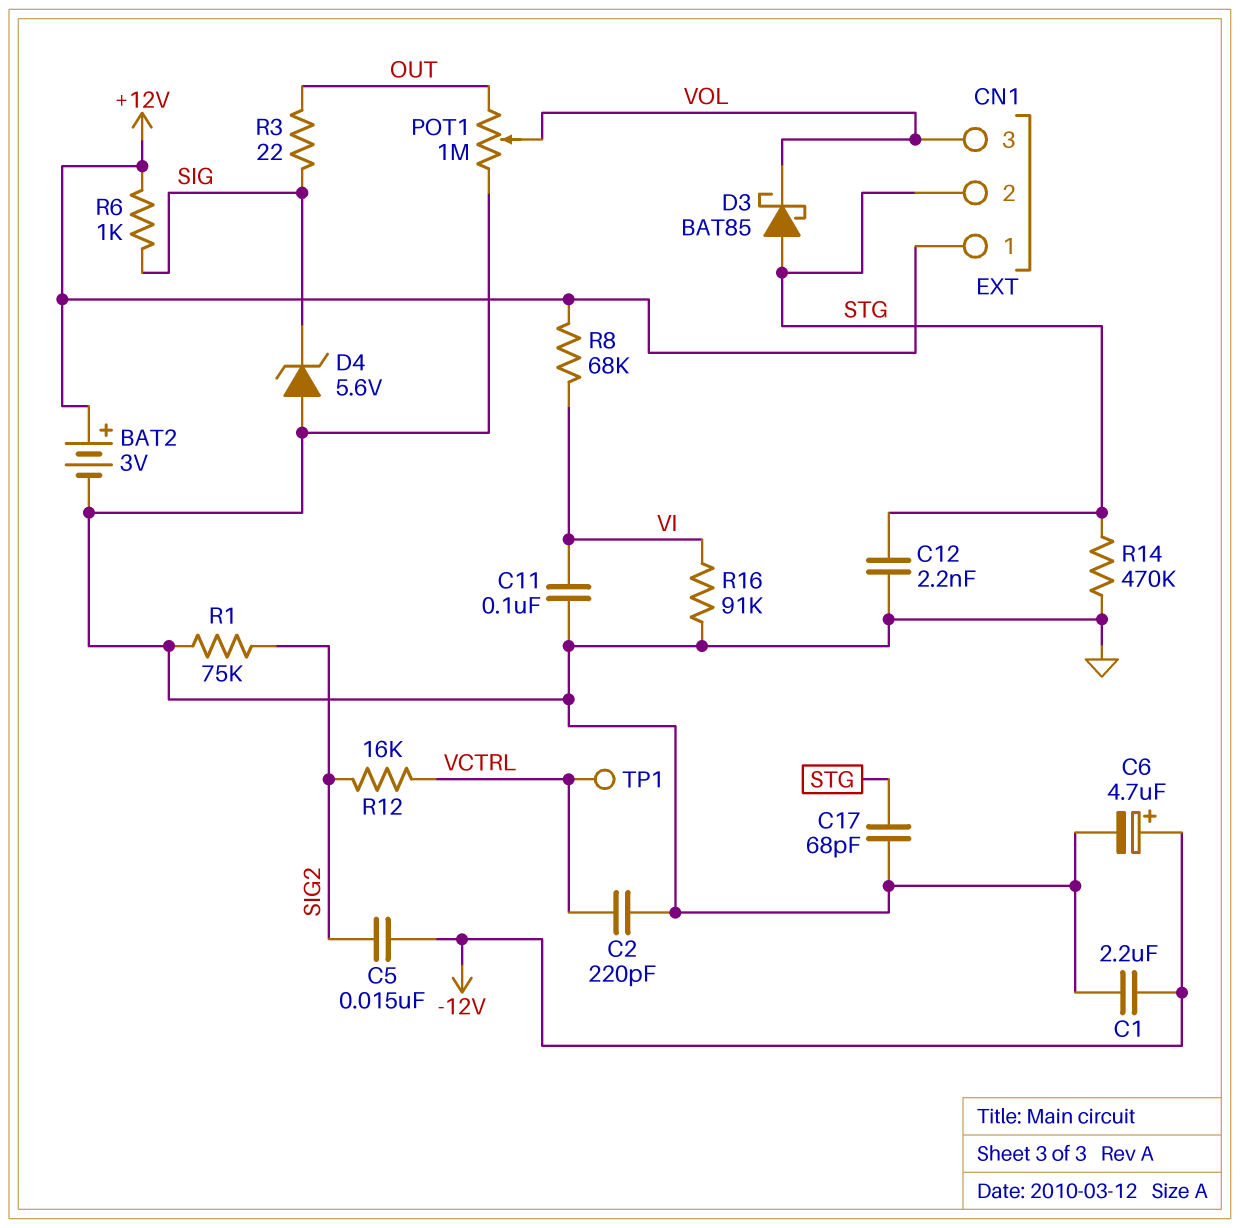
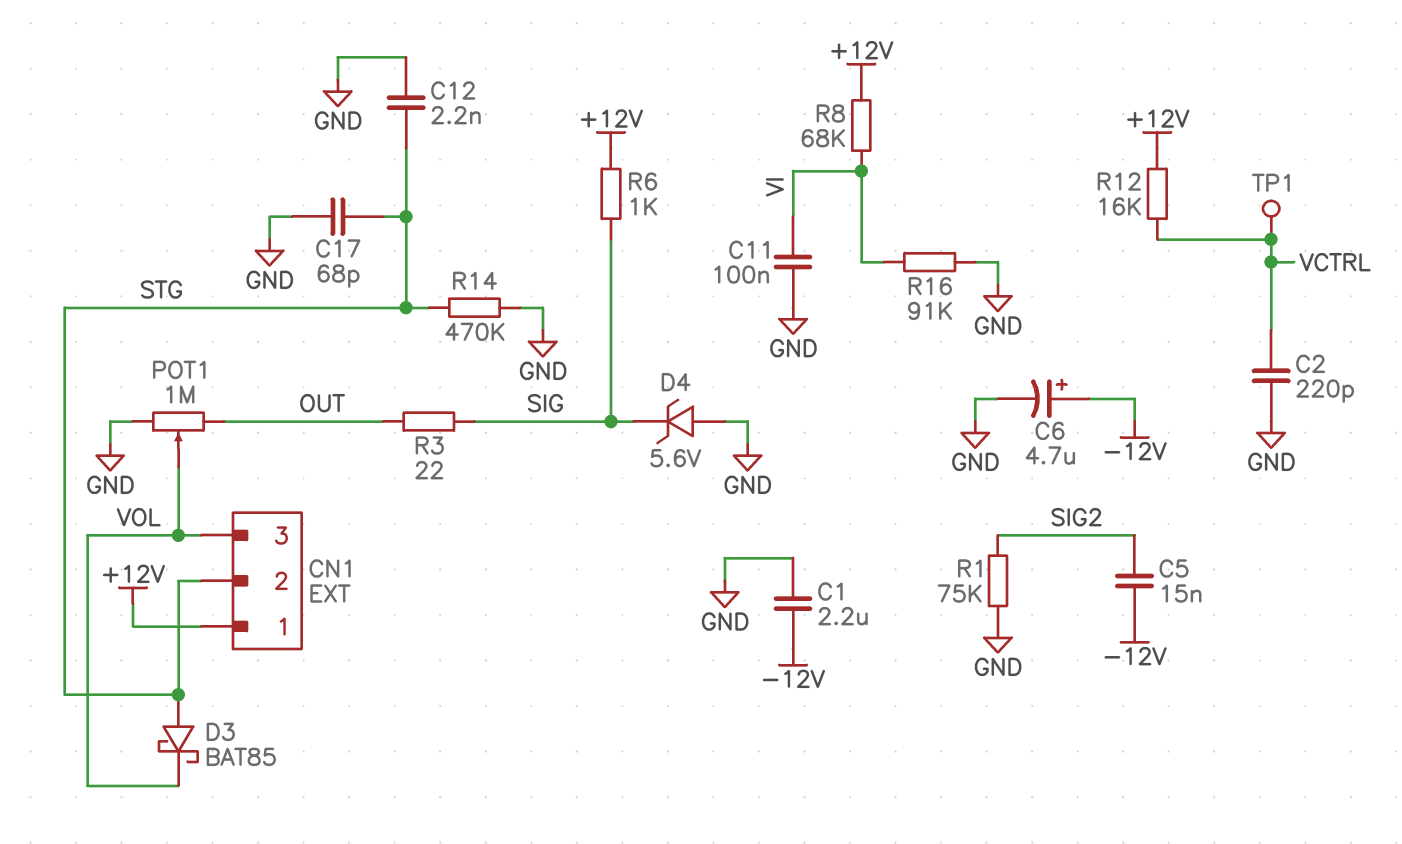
BAT2: 3V (plus +12V, minus GND) -> none
R12: 16k (SIG2, VCTRL) -> 16k (+12V, VCTRL)

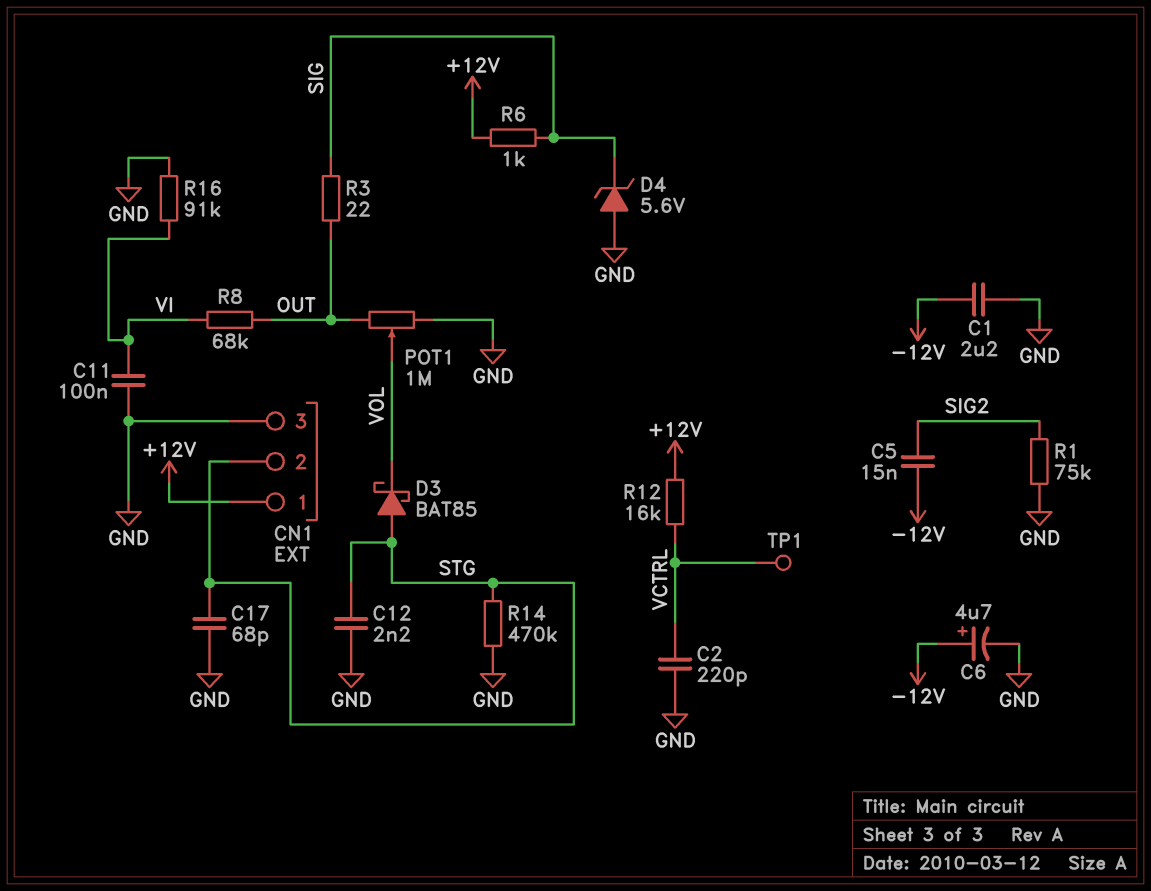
CN1 pin 3: VOL -> GND
R8: 68k (+12V, VI) -> 68k (OUT, VI)

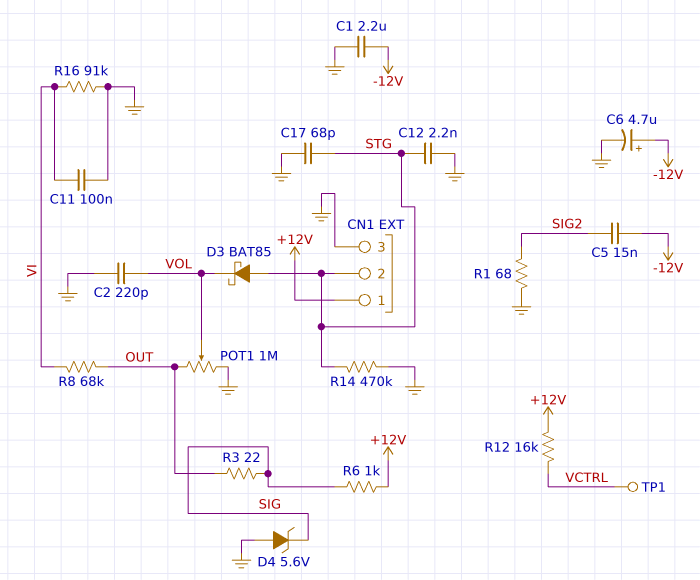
C2: 220pF (GND, VCTRL) -> 220pF (GND, VOL)
R1: 75k (GND, SIG2) -> 68 (GND, SIG2)

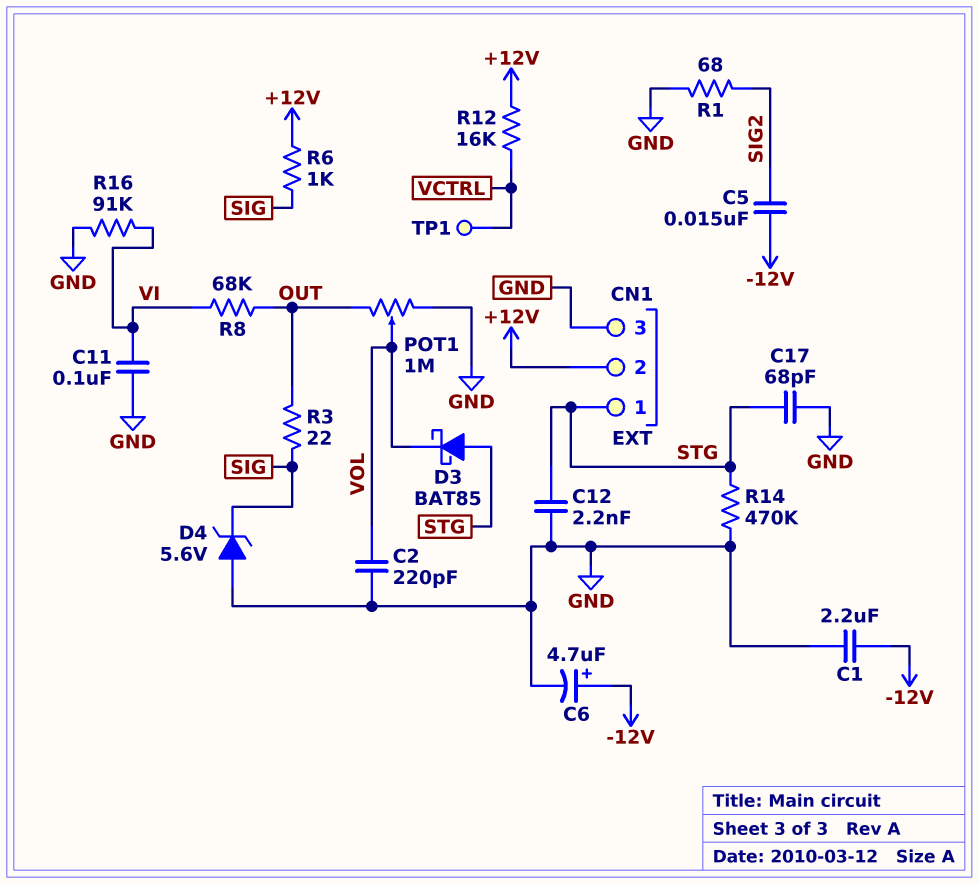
CN1 pin 1: +12V -> STG
CN1 pin 2: STG -> +12V

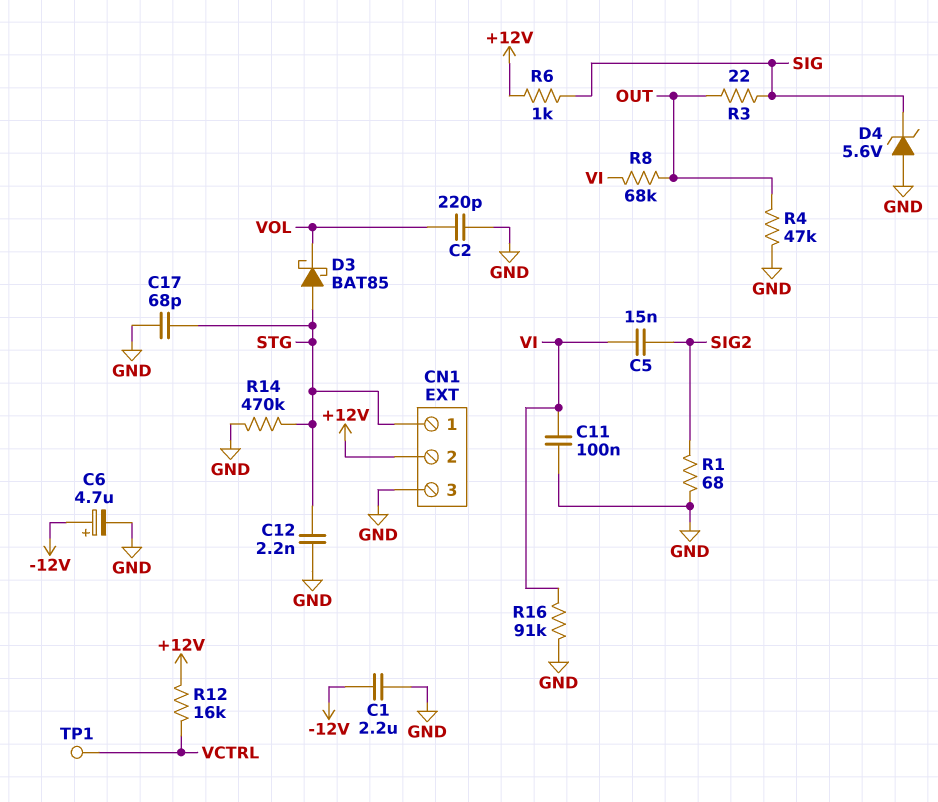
C5: 15nF (-12V, SIG2) -> 15nF (SIG2, VI)
POT1: 1M (GND, OUT, wiper VOL) -> none
R4: none -> 47k (GND, OUT)

